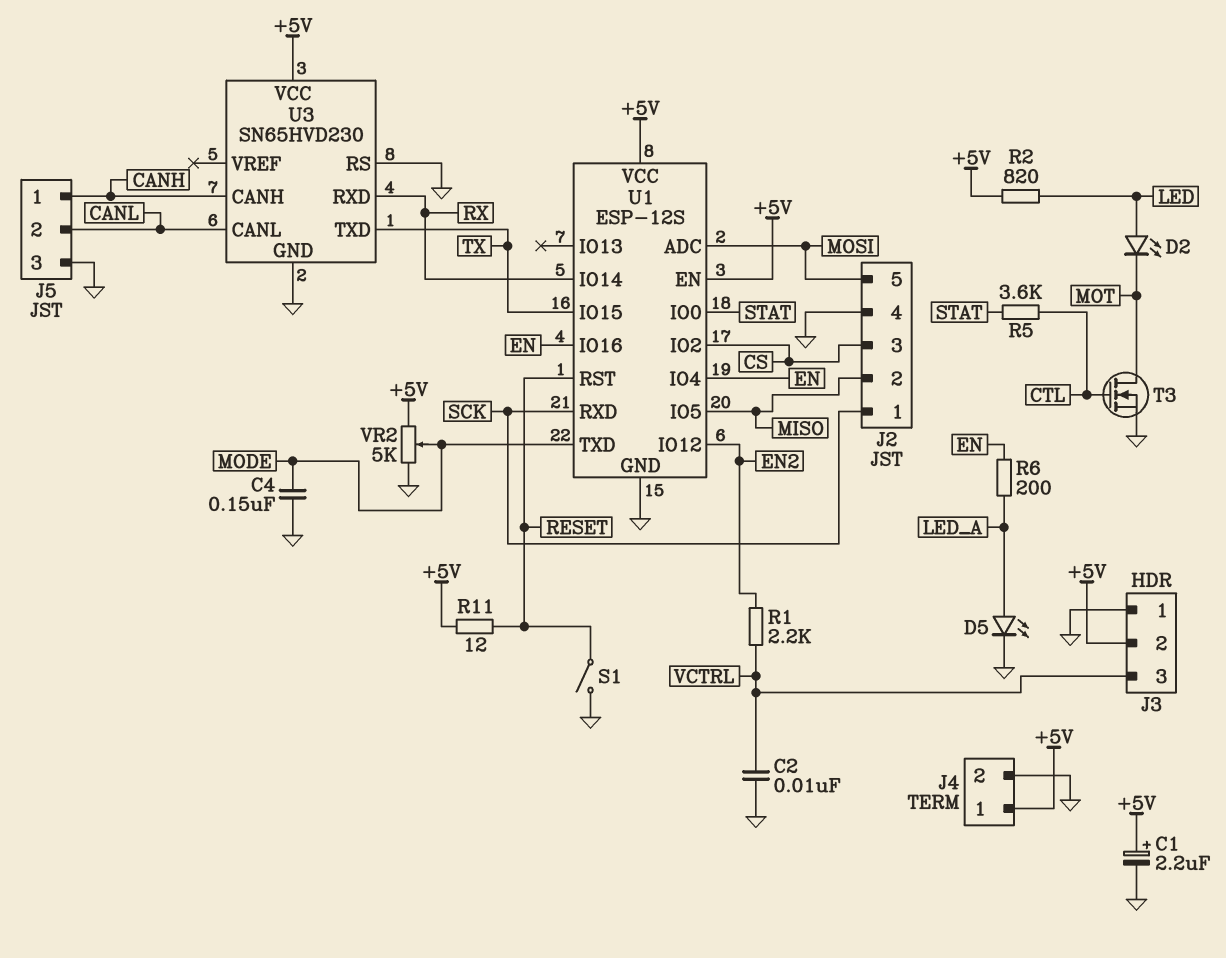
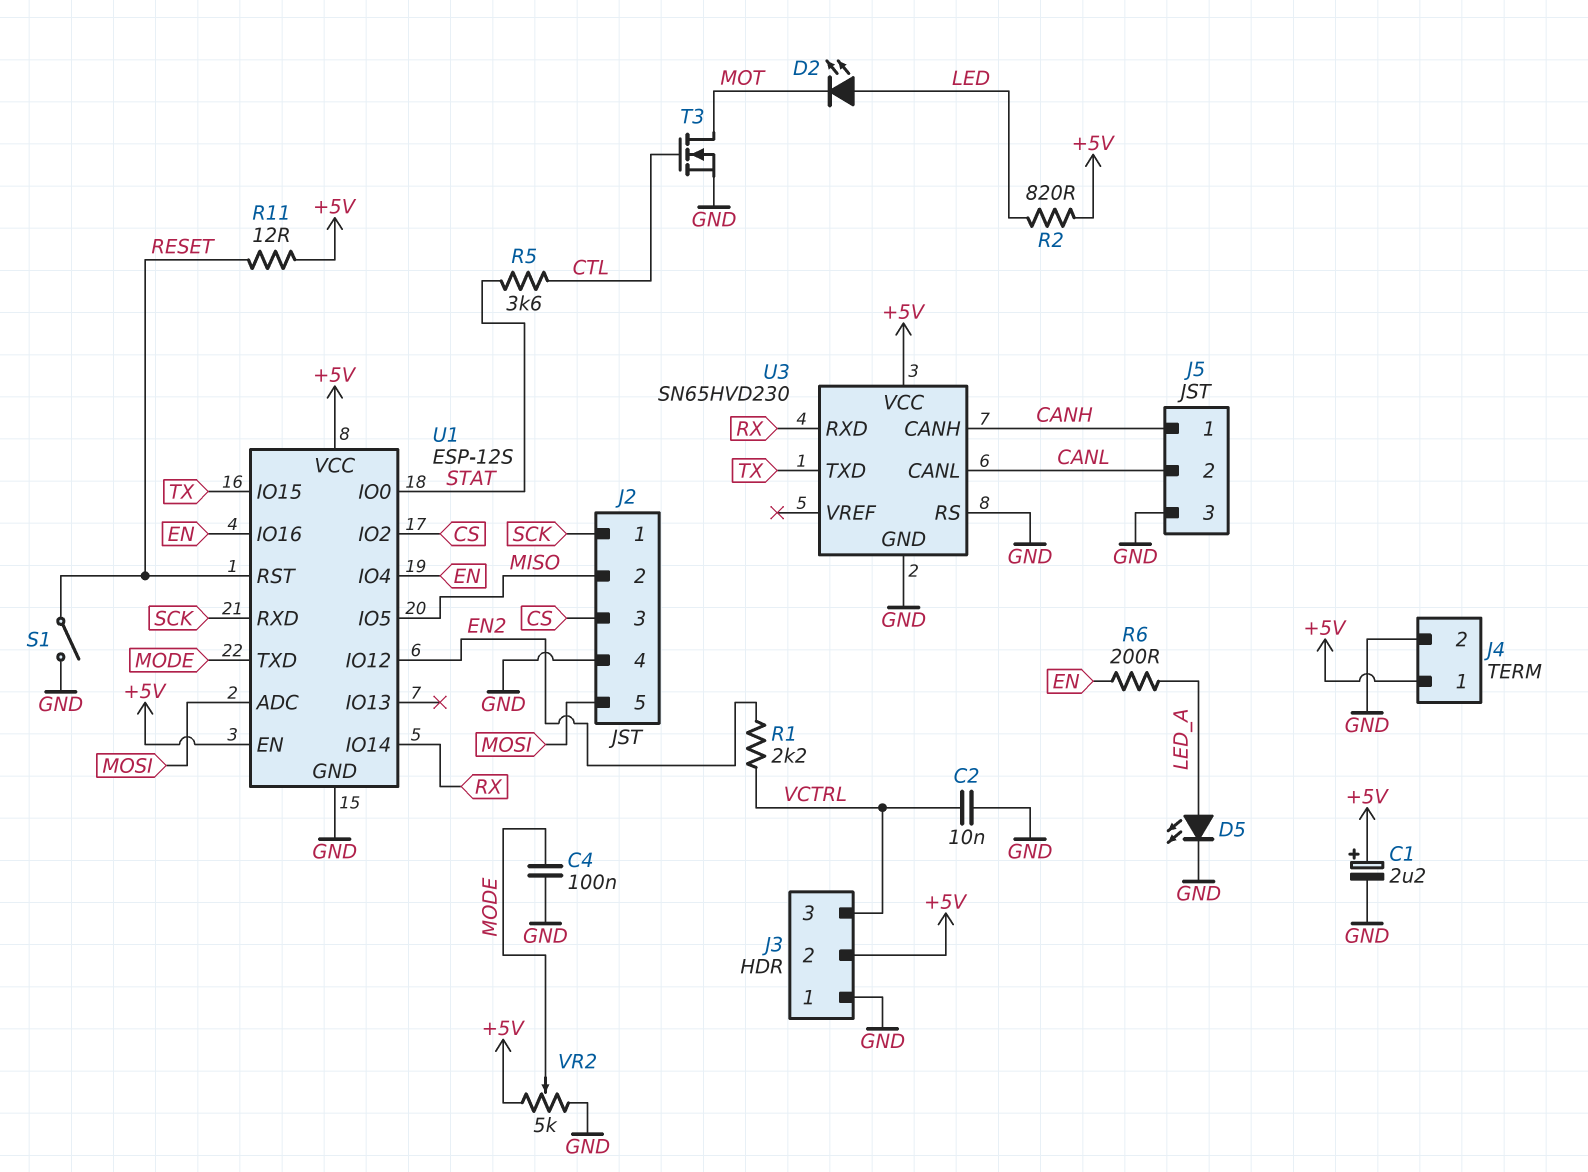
C4: 150nF (GND, MODE) -> 100nF (GND, MODE)

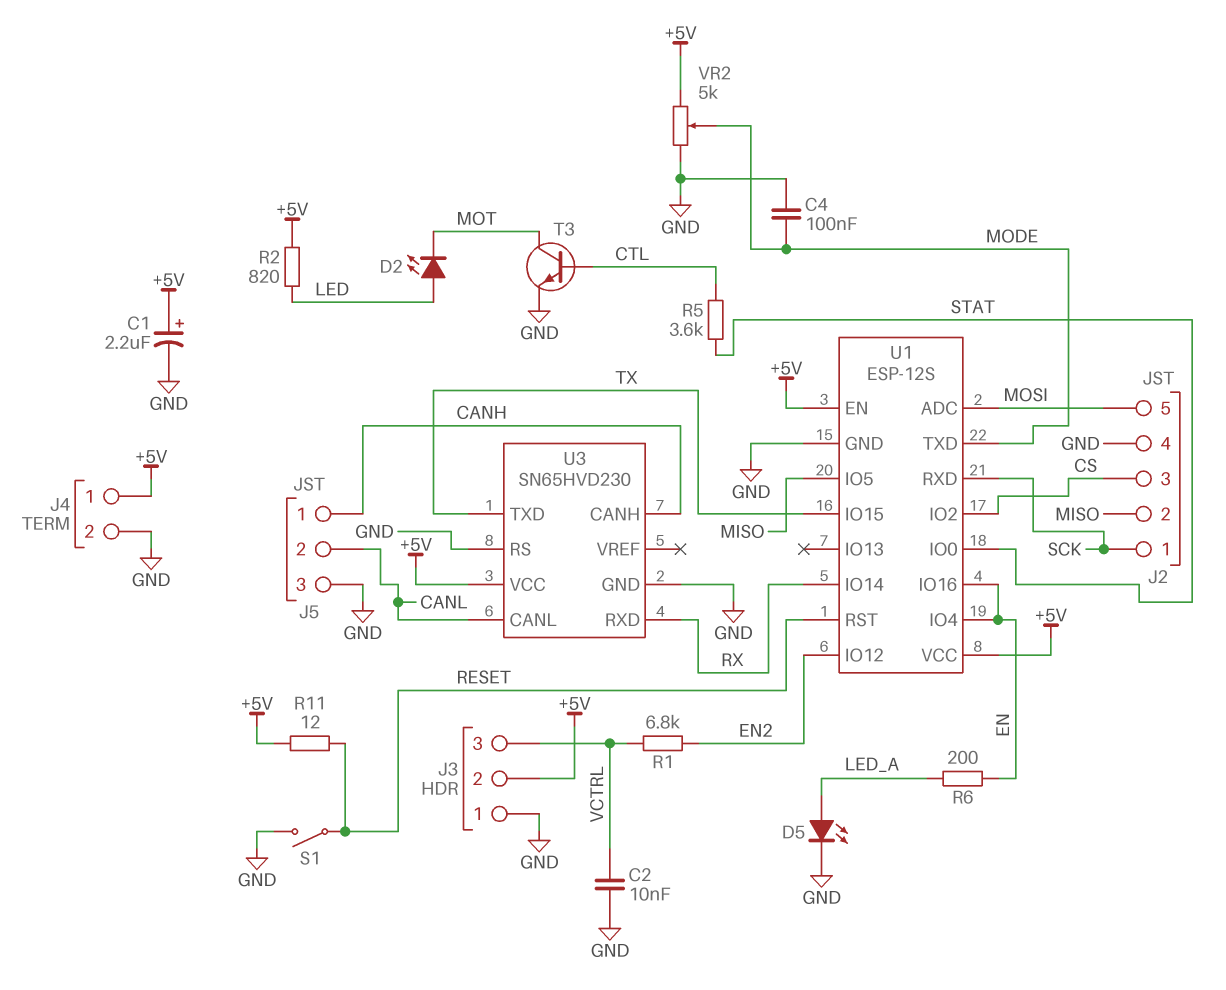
R1: 2.2k (EN2, VCTRL) -> 6.8k (EN2, VCTRL)
T3: NMOS (G CTL, D MOT, S GND) -> NPN (B CTL, C MOT, E GND)

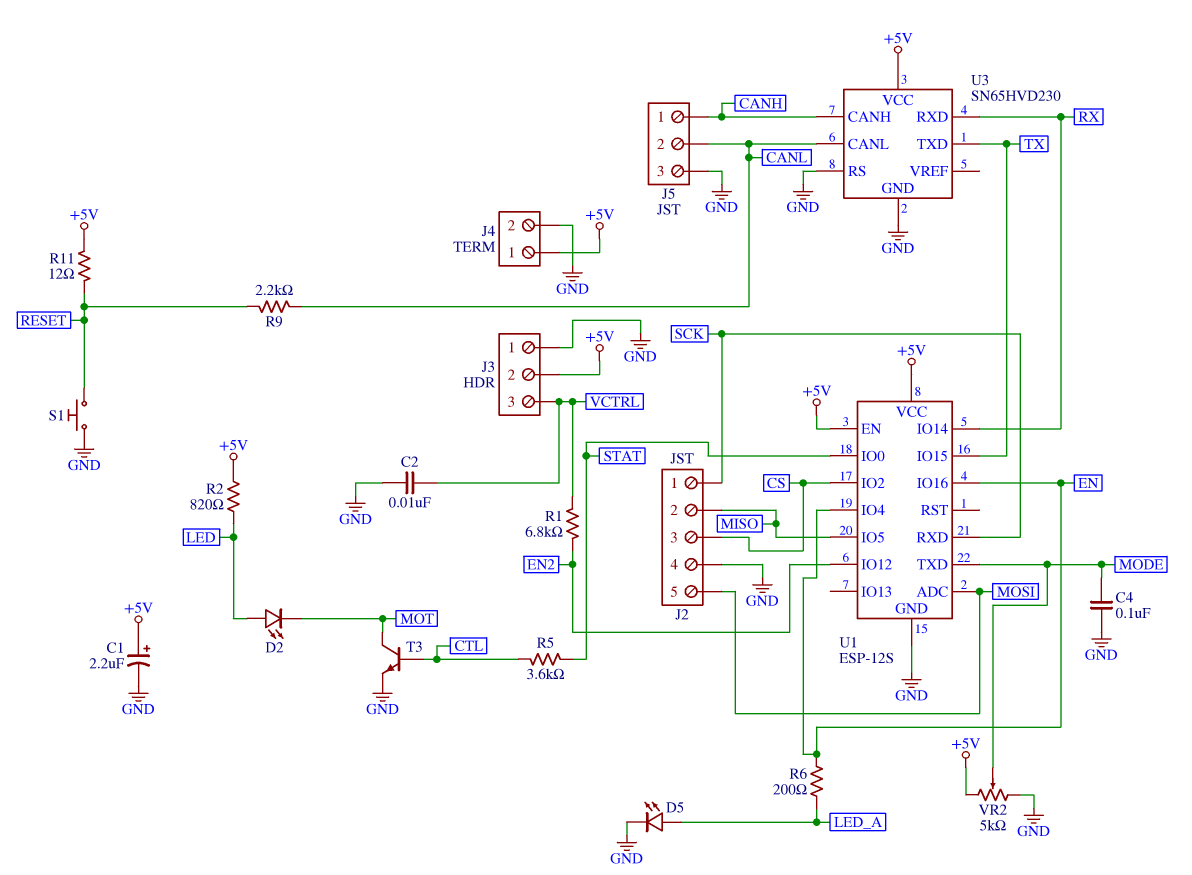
R9: none -> 2.2k (CANL, RESET)
S1: switch (GND, RESET) -> button (GND, RESET)
U1 pin RST: RESET -> none

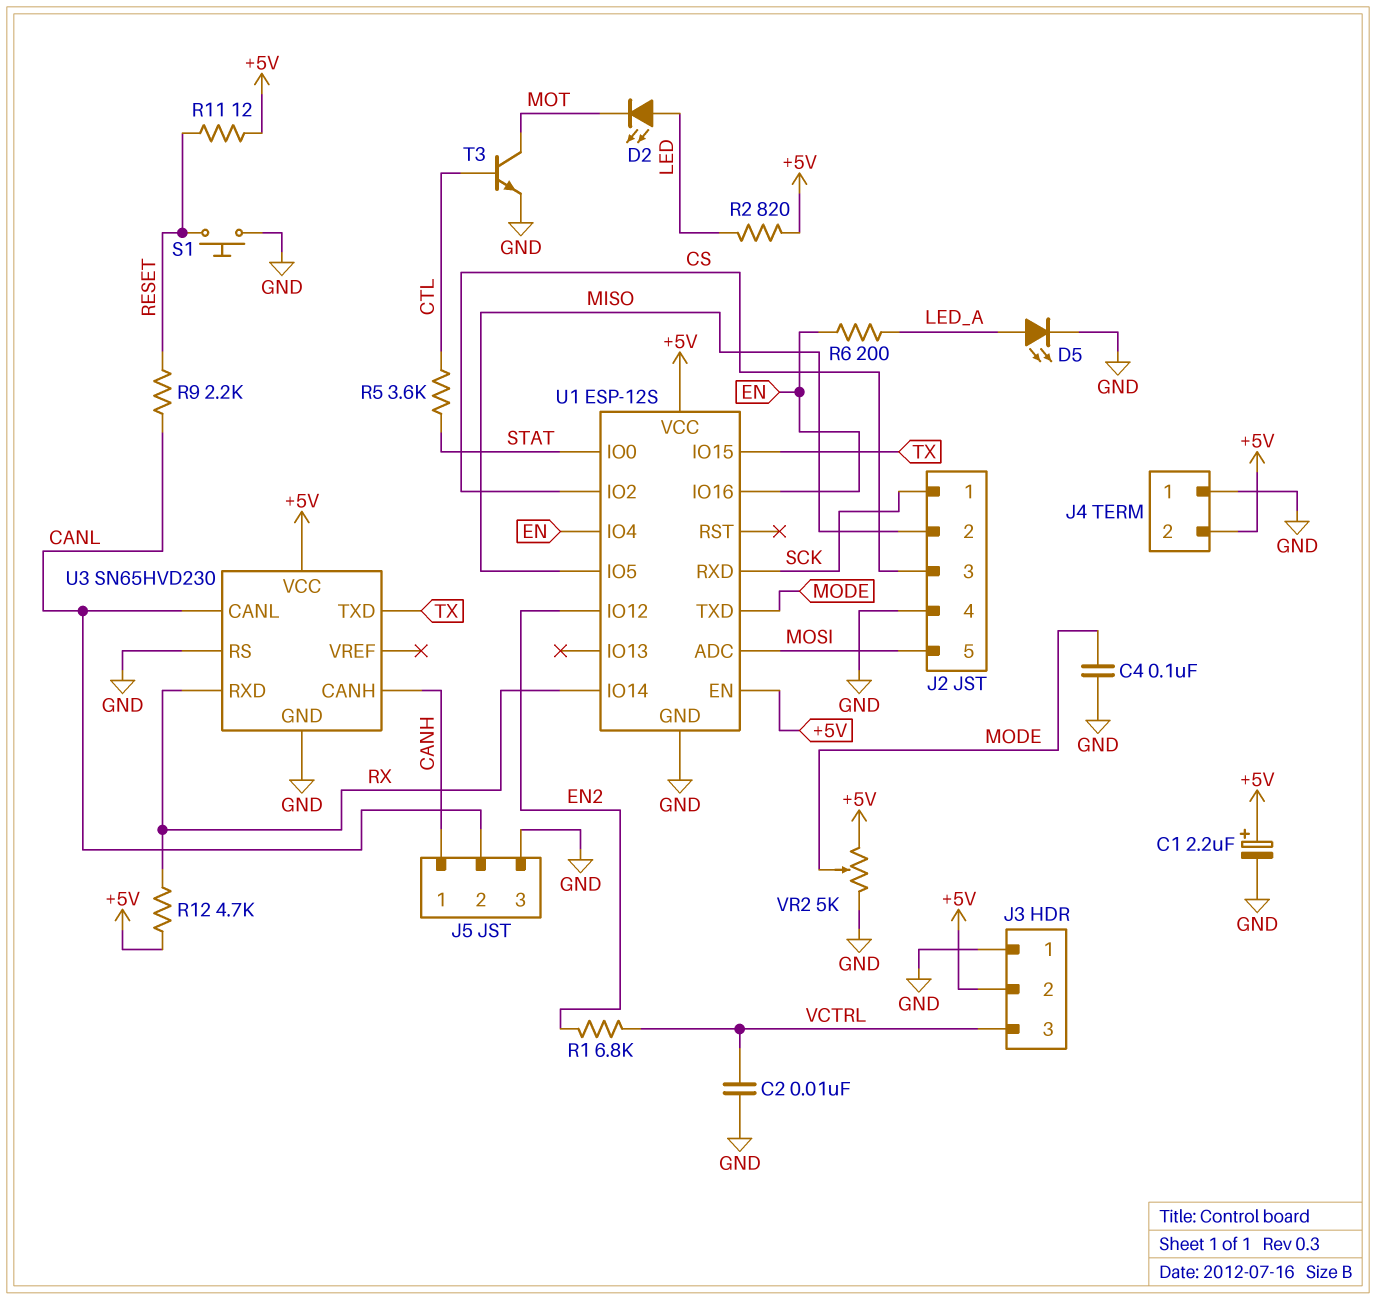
J4 pin 1: +5V -> GND
J4 pin 2: GND -> +5V
R12: none -> 4.7k (+5V, RX)

